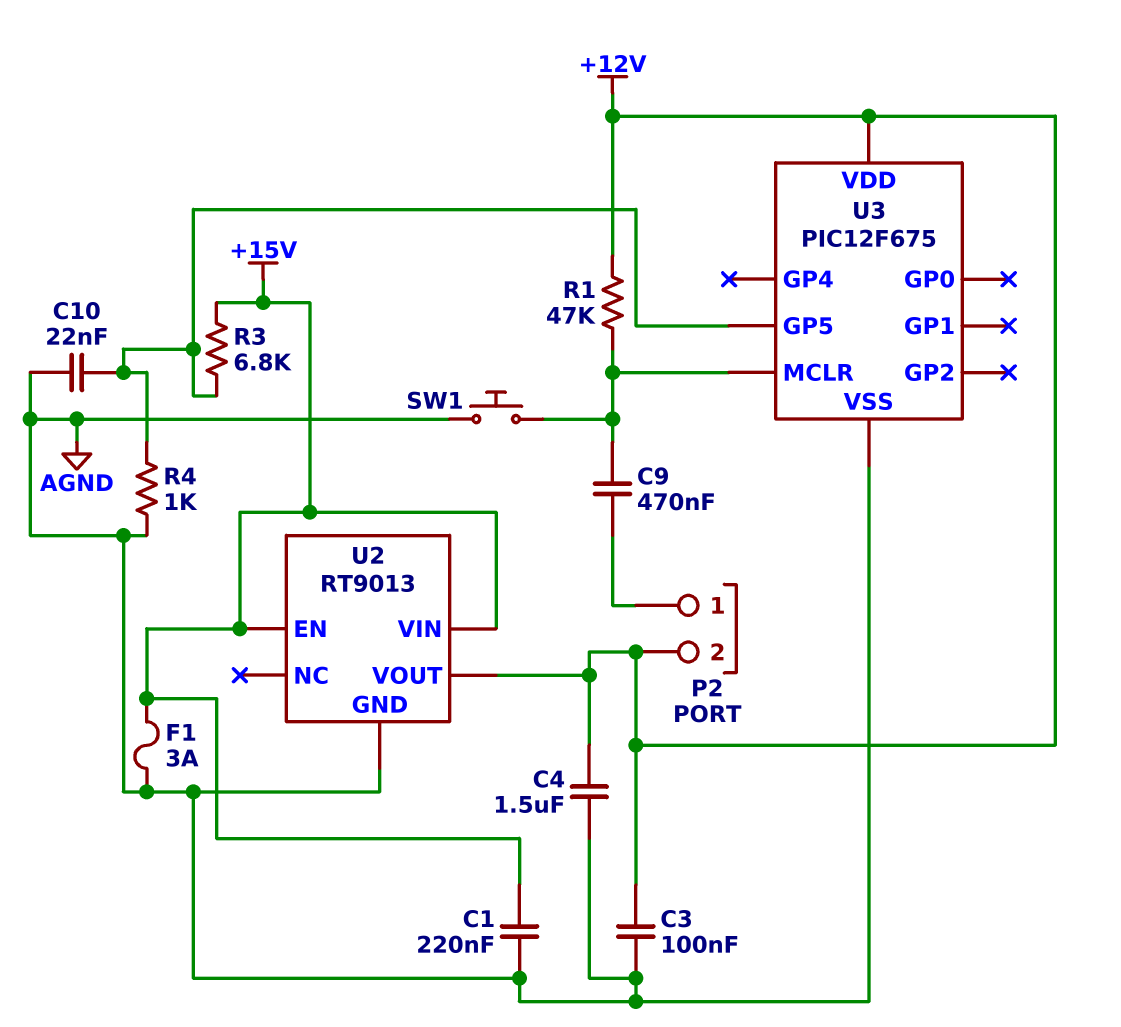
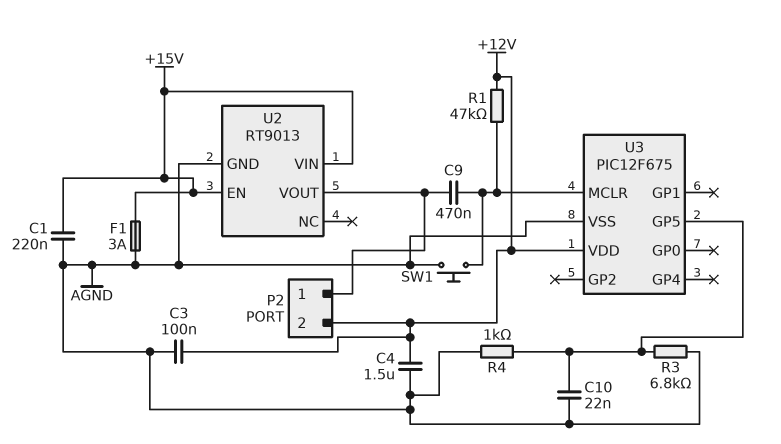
R3: 6.8k (+15V, U3/GP5) -> 6.8k (AGND, U3/GP5)
U2 pin VOUT: +12V -> P2/1

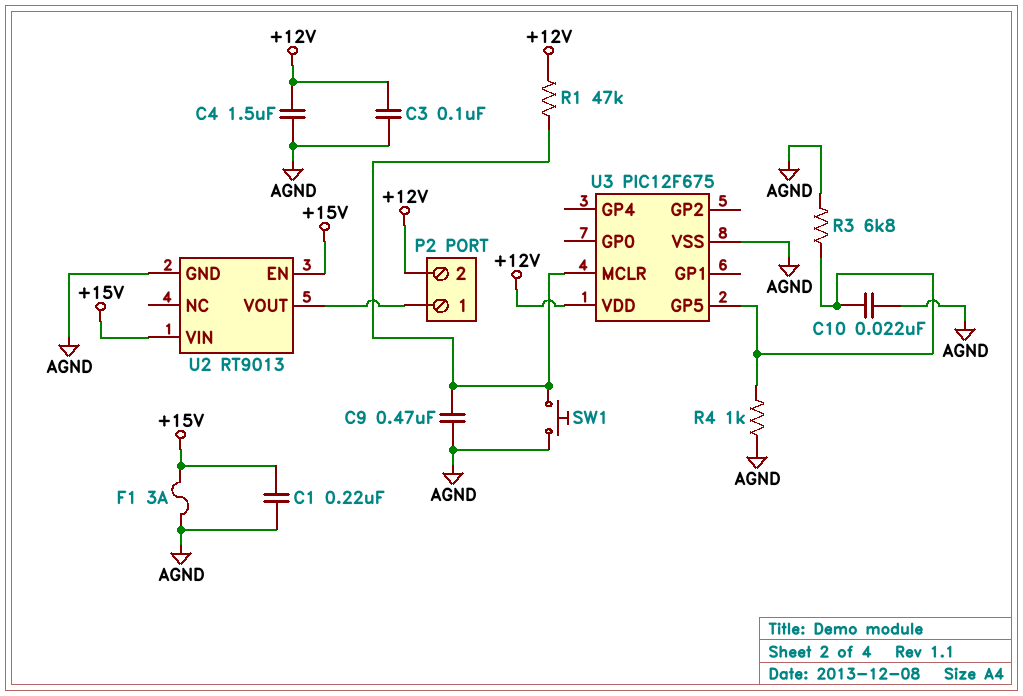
C9: 470nF (P2/1, U3/MCLR) -> 470nF (AGND, U3/MCLR)

